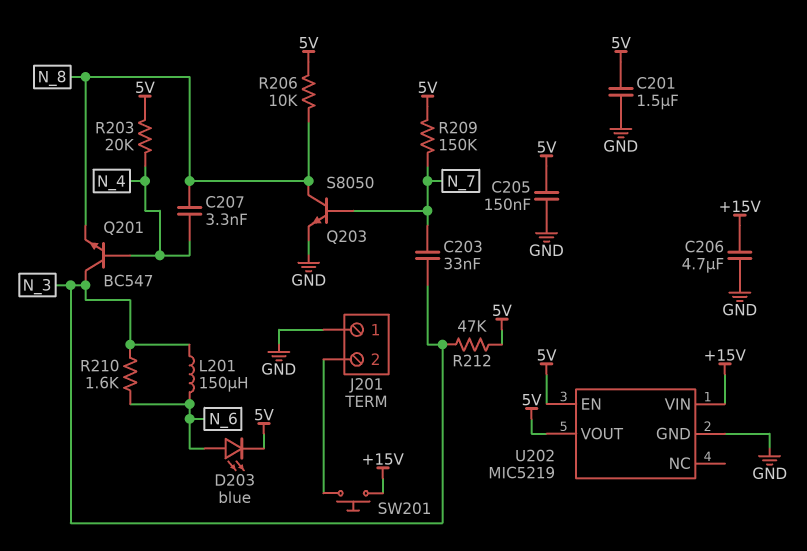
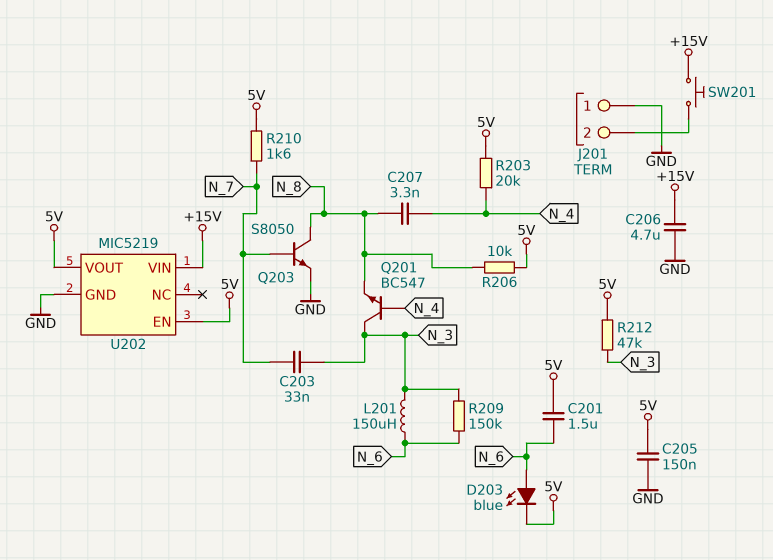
C201: 1.5uF (5V, GND) -> 1.5uF (5V, N_6)
R209: 150k (5V, N_7) -> 150k (N_3, N_6)
R210: 1.6k (N_3, N_6) -> 1.6k (5V, N_7)

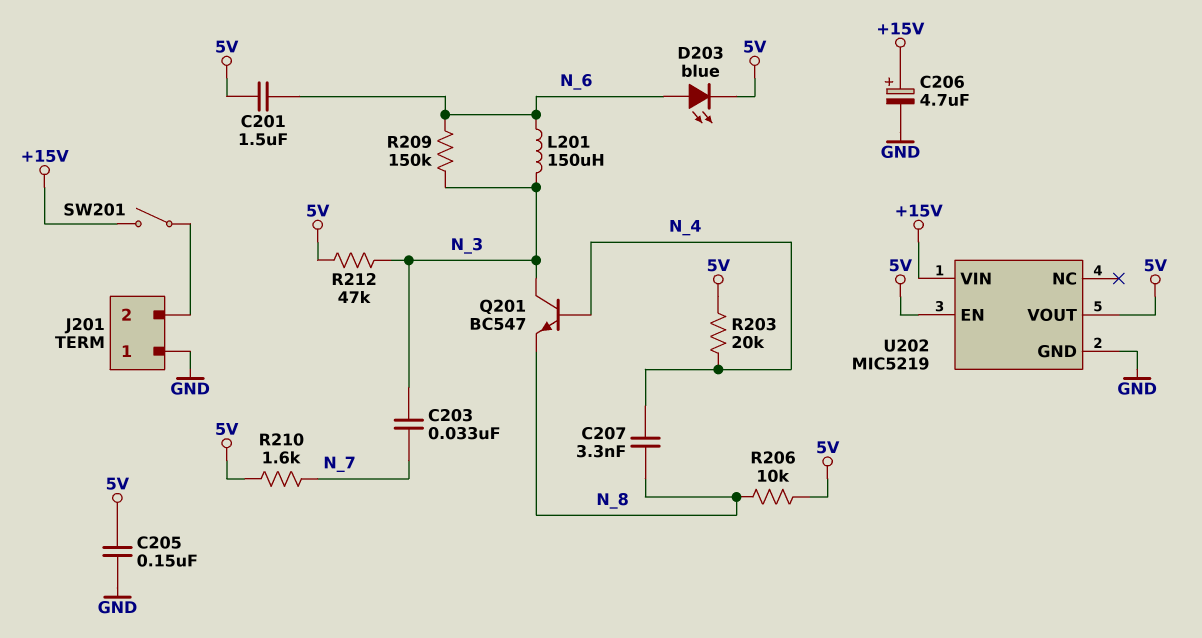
C206: 4.7uF (+15V, GND) -> 4.7uF (plus +15V, minus GND)
Q203: NPN S8050 (B N_7, C N_8, E GND) -> none
SW201: button (+15V, J201/2) -> switch (+15V, J201/2)

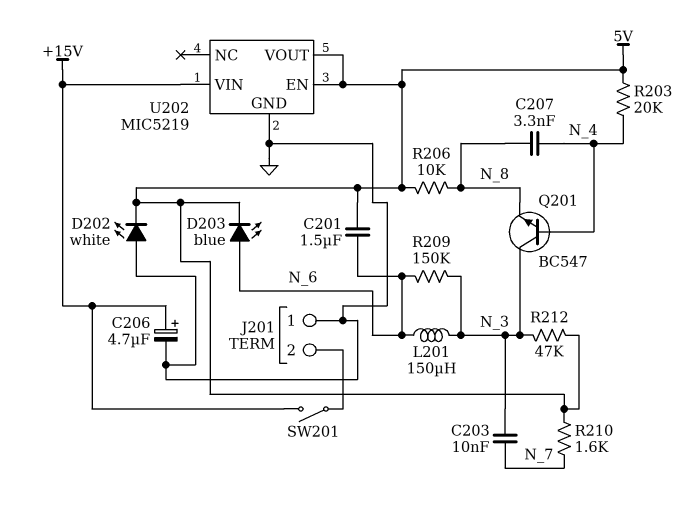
C203: 33nF (N_3, N_7) -> 10nF (N_3, N_7)
C205: 150nF (5V, GND) -> none
D202: none -> LED white (A GND, K 5V)

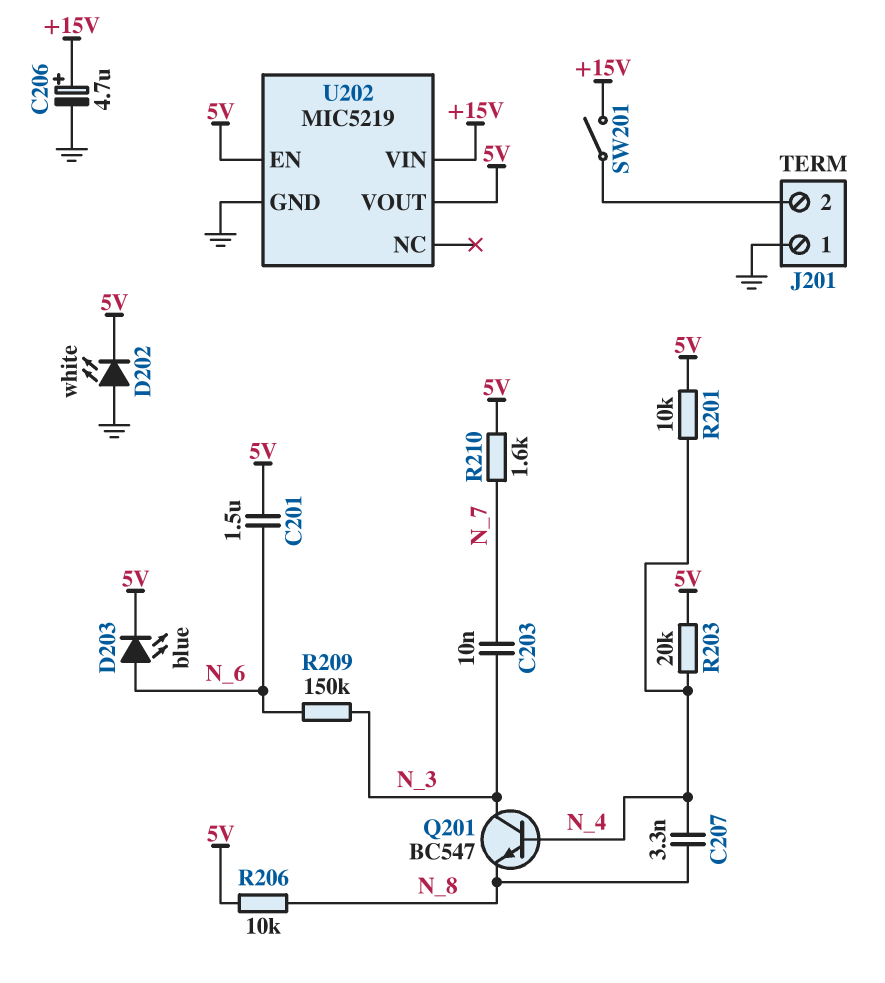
L201: 150uH (N_3, N_6) -> none
R201: none -> 10k (5V, N_4)
R212: 47k (5V, N_3) -> none

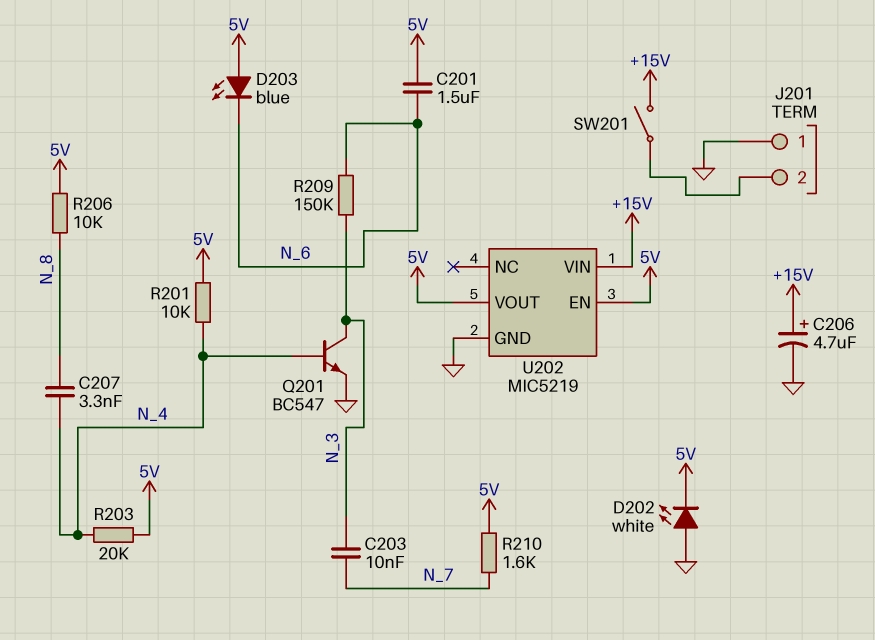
D203: LED blue (A N_6, K 5V) -> LED blue (A 5V, K N_6)
Q201: NPN BC547 (B N_4, C N_3, E N_8) -> NPN BC547 (B N_4, C N_3, E GND)

